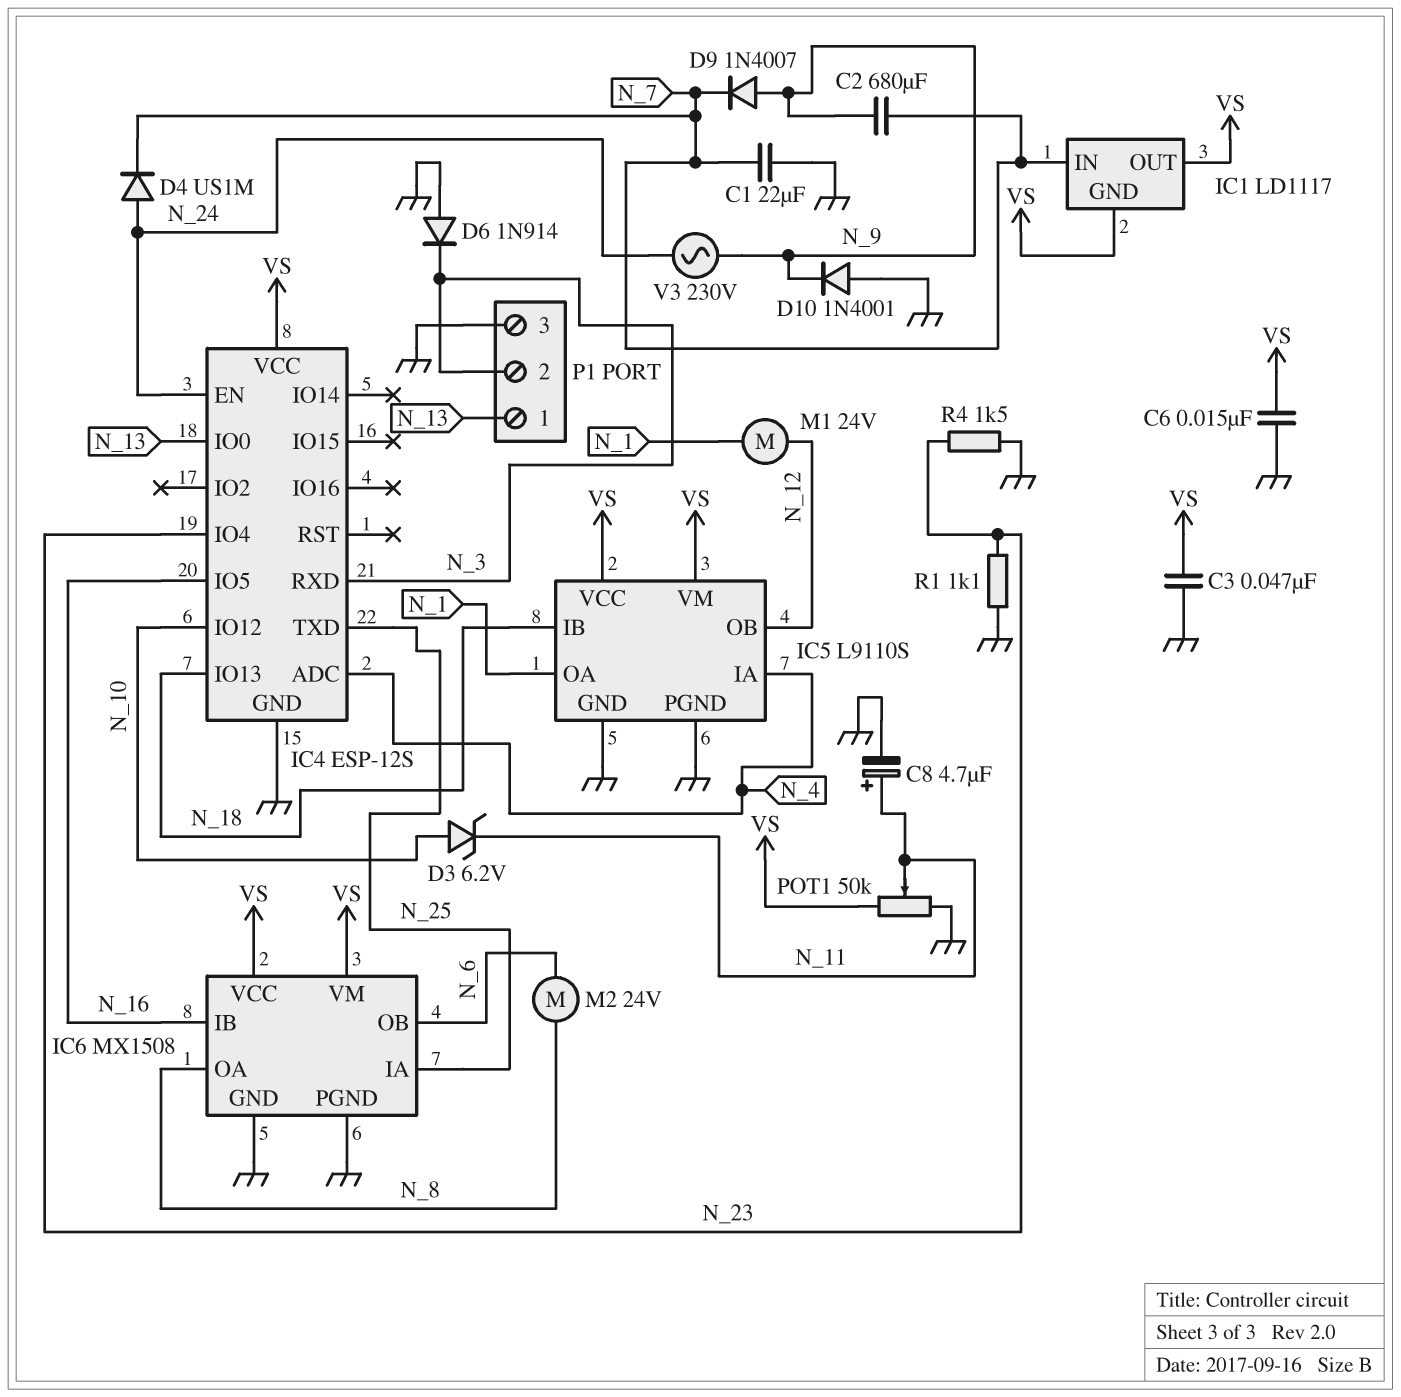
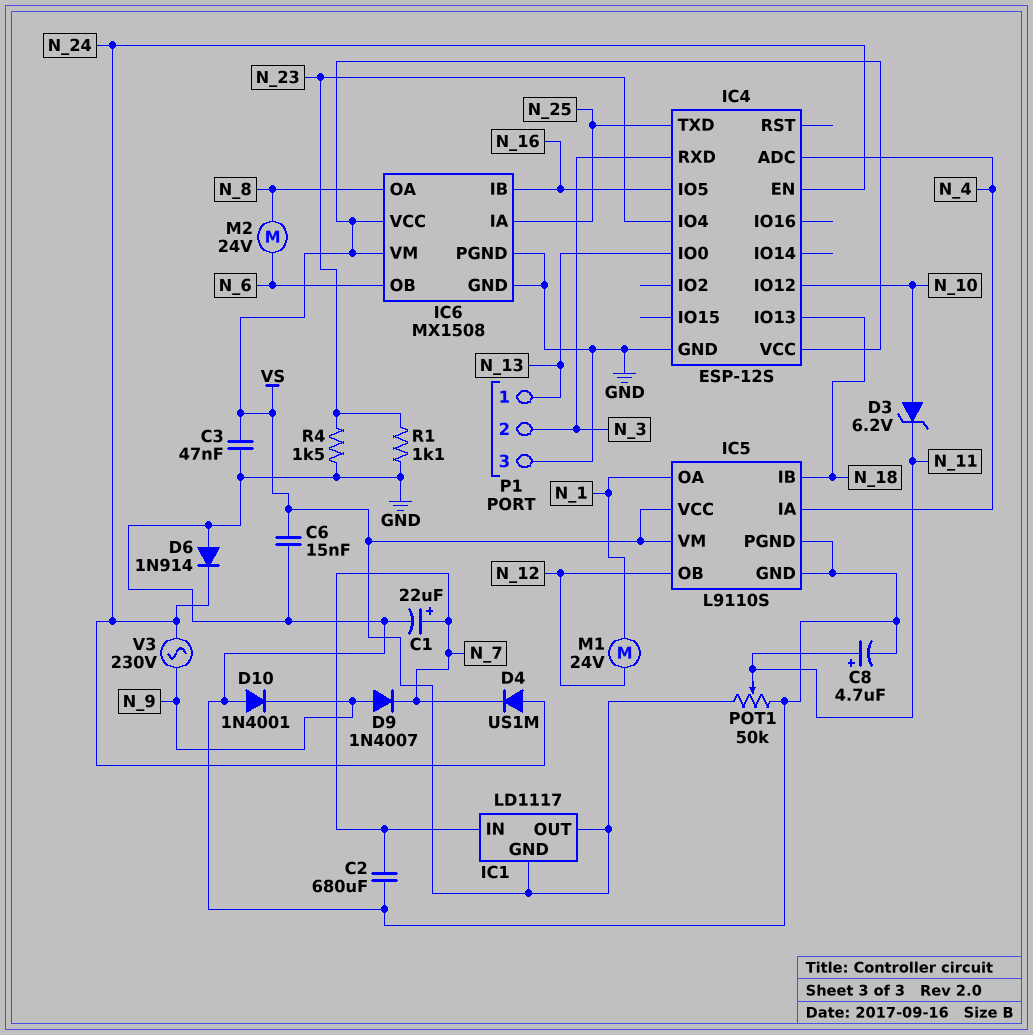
C1: 22uF (GND, N_7) -> 22uF (plus N_7, minus GND)
C2: 680uF (N_7, N_9) -> 680uF (GND, N_7)
D6: diode 1N914 (A GND, K N_3) -> diode 1N914 (A GND, K N_24)

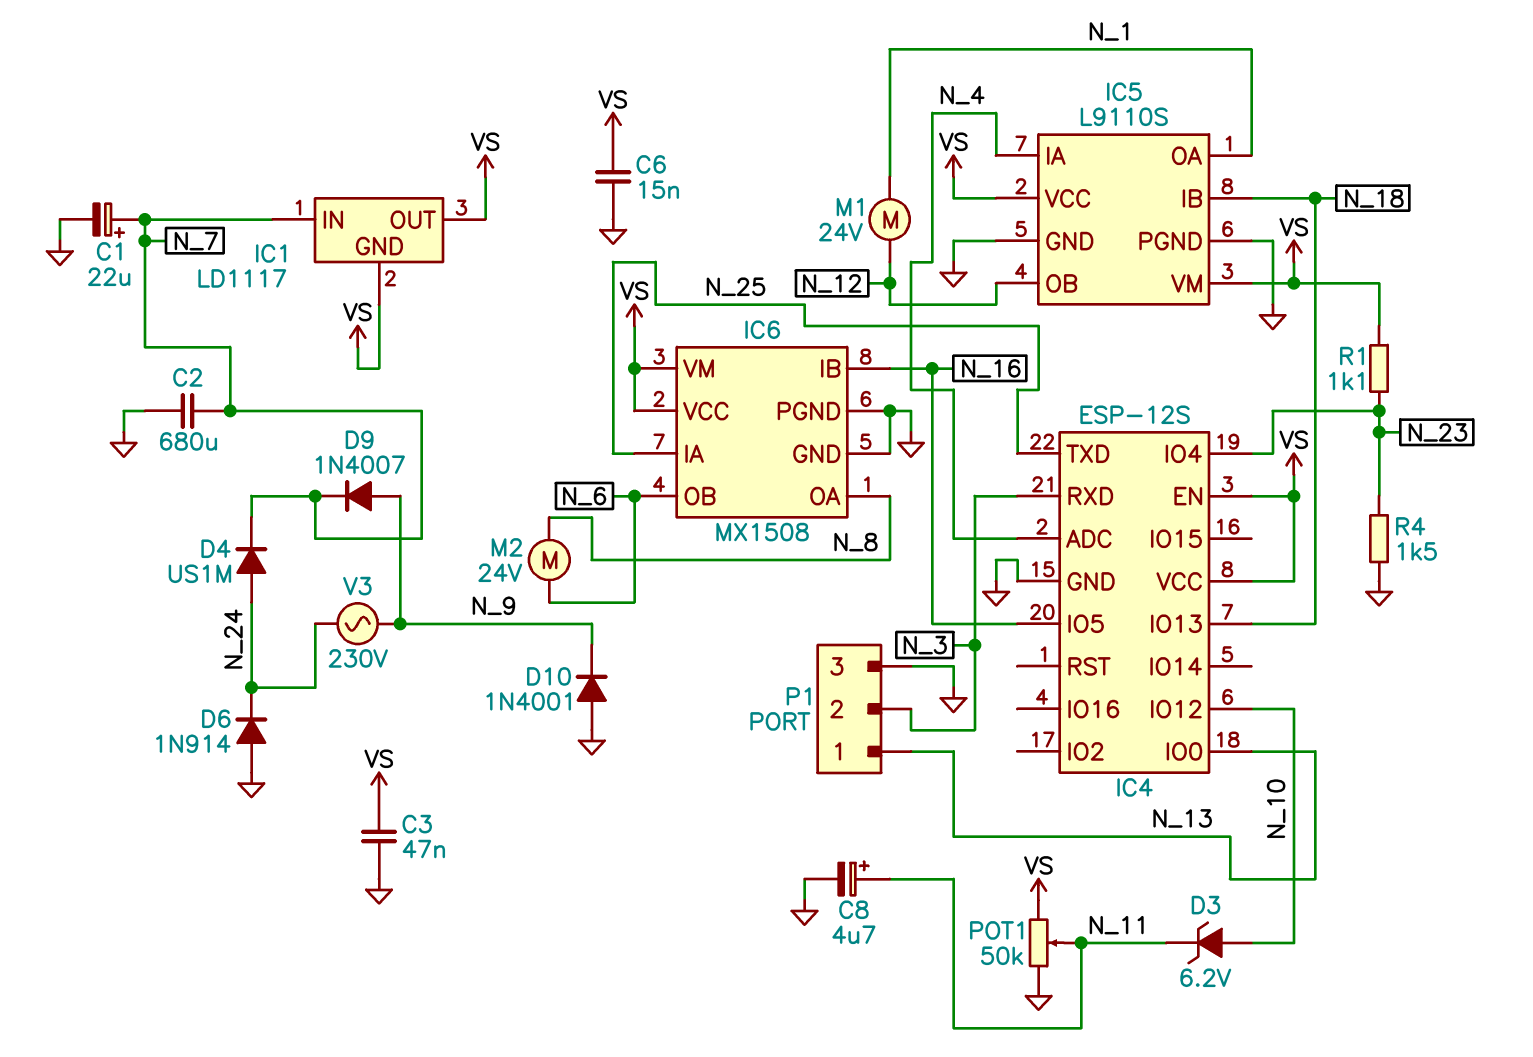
IC4 pin EN: N_24 -> VS
R1: 1.1k (GND, N_23) -> 1.1k (N_23, VS)

